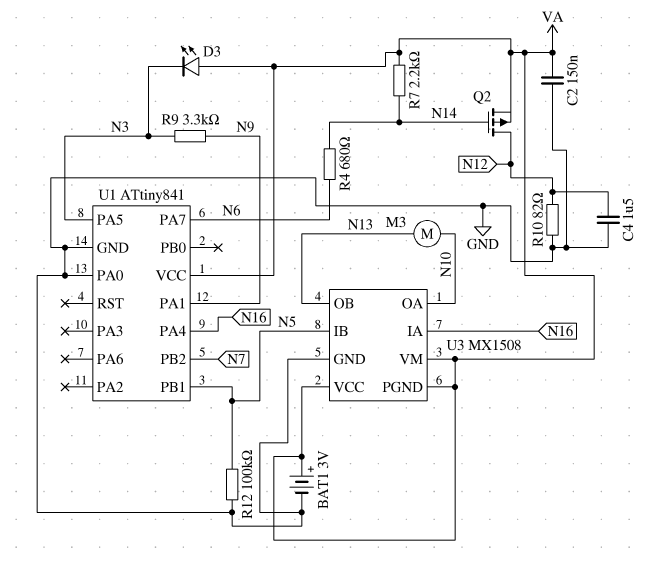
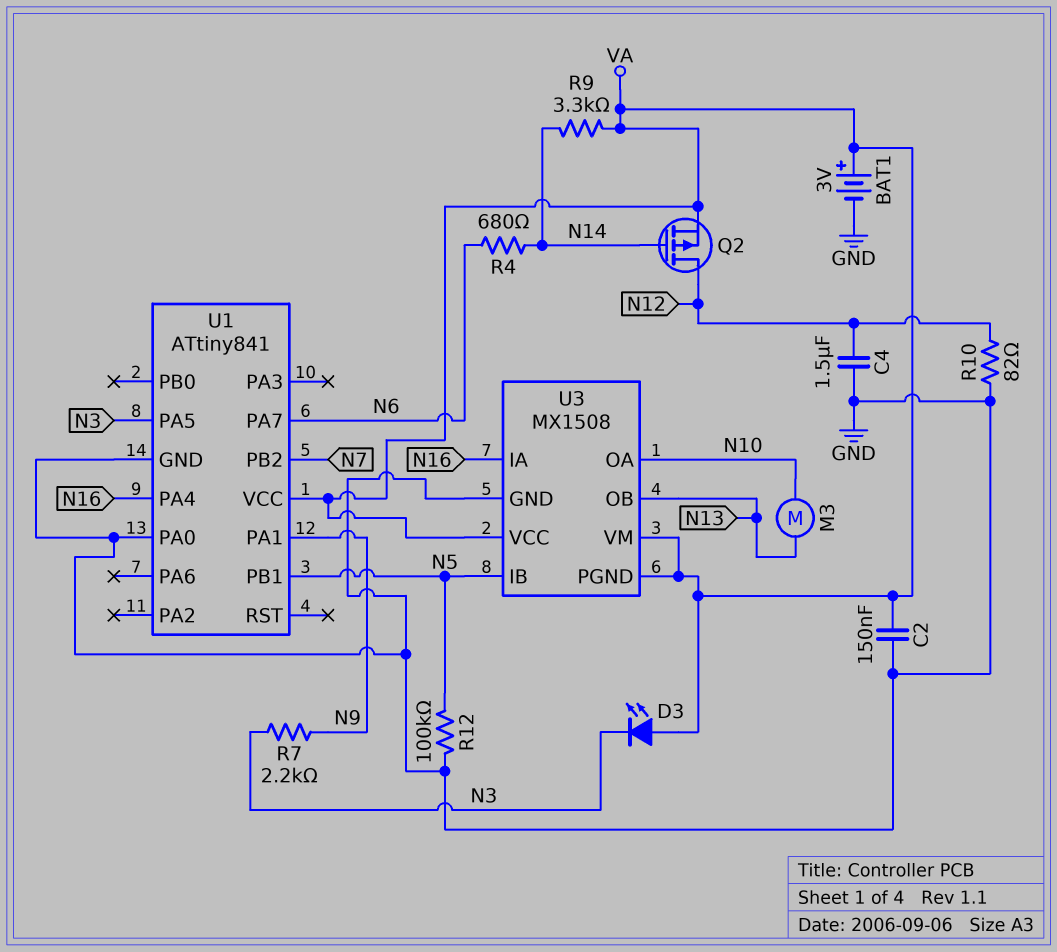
R7: 2.2k (N14, VA) -> 2.2k (N3, N9)
R9: 3.3k (N3, N9) -> 3.3k (N14, VA)

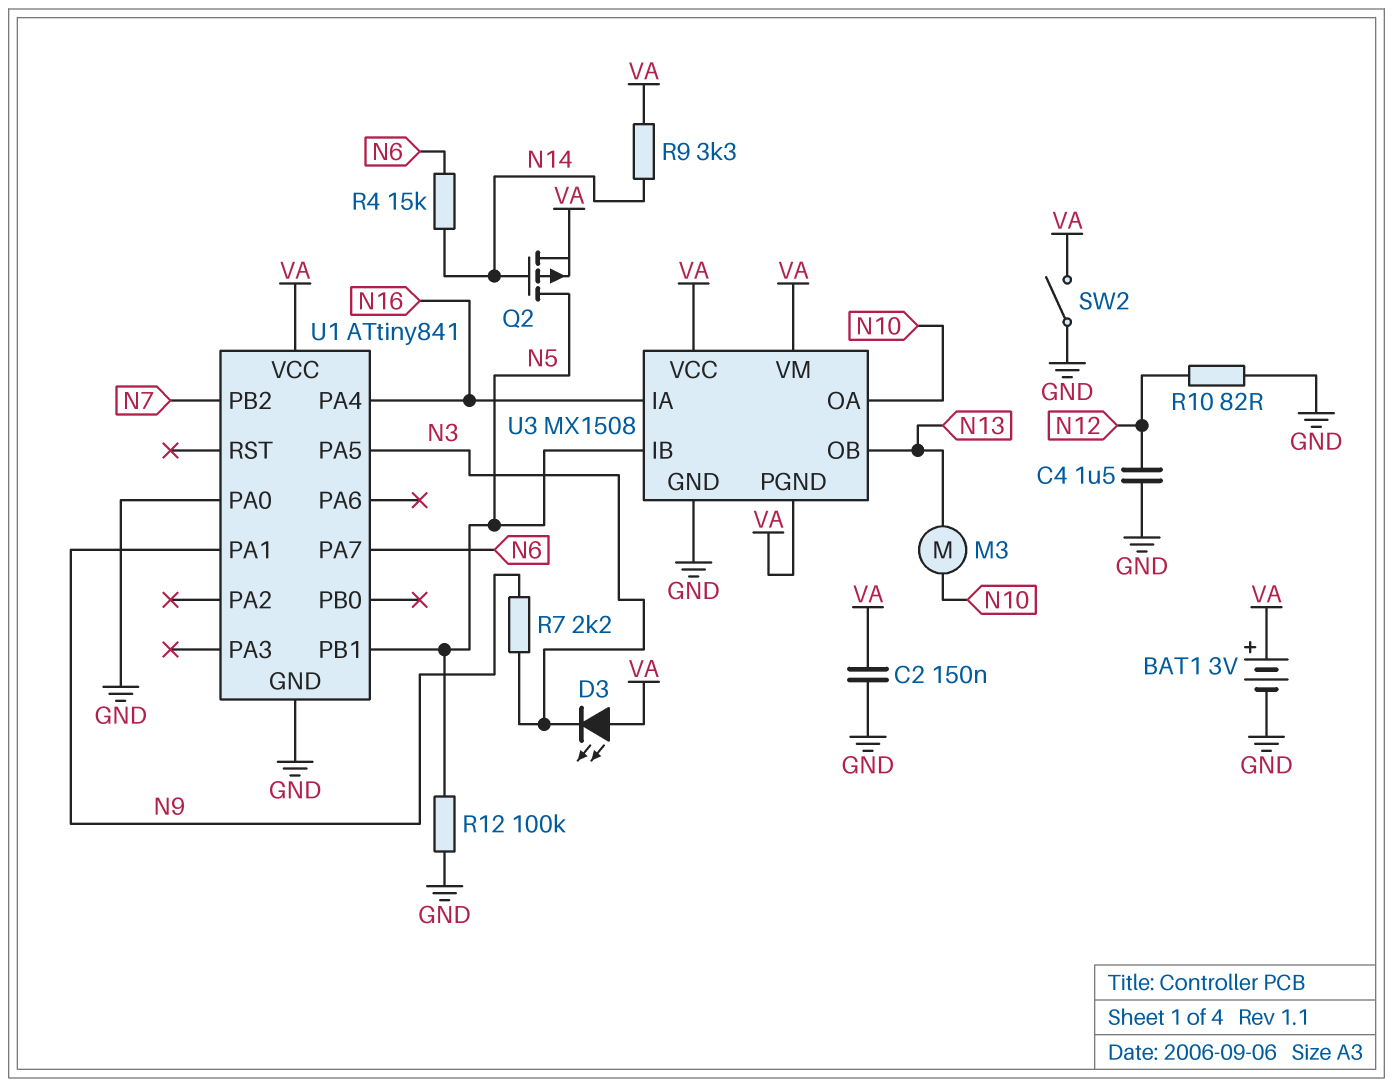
Q2: PMOS (G N14, D N12, S VA) -> PMOS (G N14, D N5, S VA)
R4: 680 (N6, N14) -> 15k (N6, N14)
SW2: none -> switch (GND, VA)

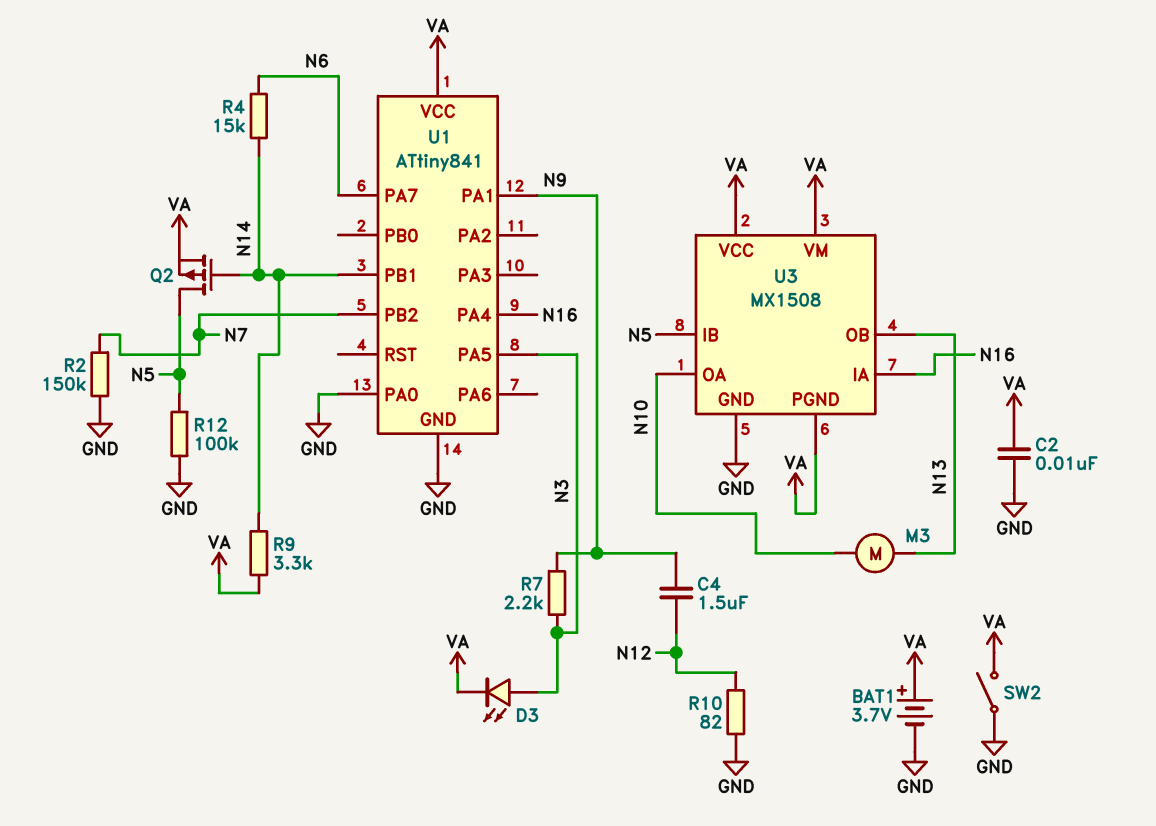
BAT1: 3V (plus VA, minus GND) -> 3.7V (plus VA, minus GND)
C2: 150nF (GND, VA) -> 10nF (GND, VA)
C4: 1.5uF (GND, N12) -> 1.5uF (N9, N12)
D3: LED (A VA, K N3) -> LED (A N3, K VA)
R2: none -> 150k (GND, N7)
U1 pin PB1: N5 -> N14

